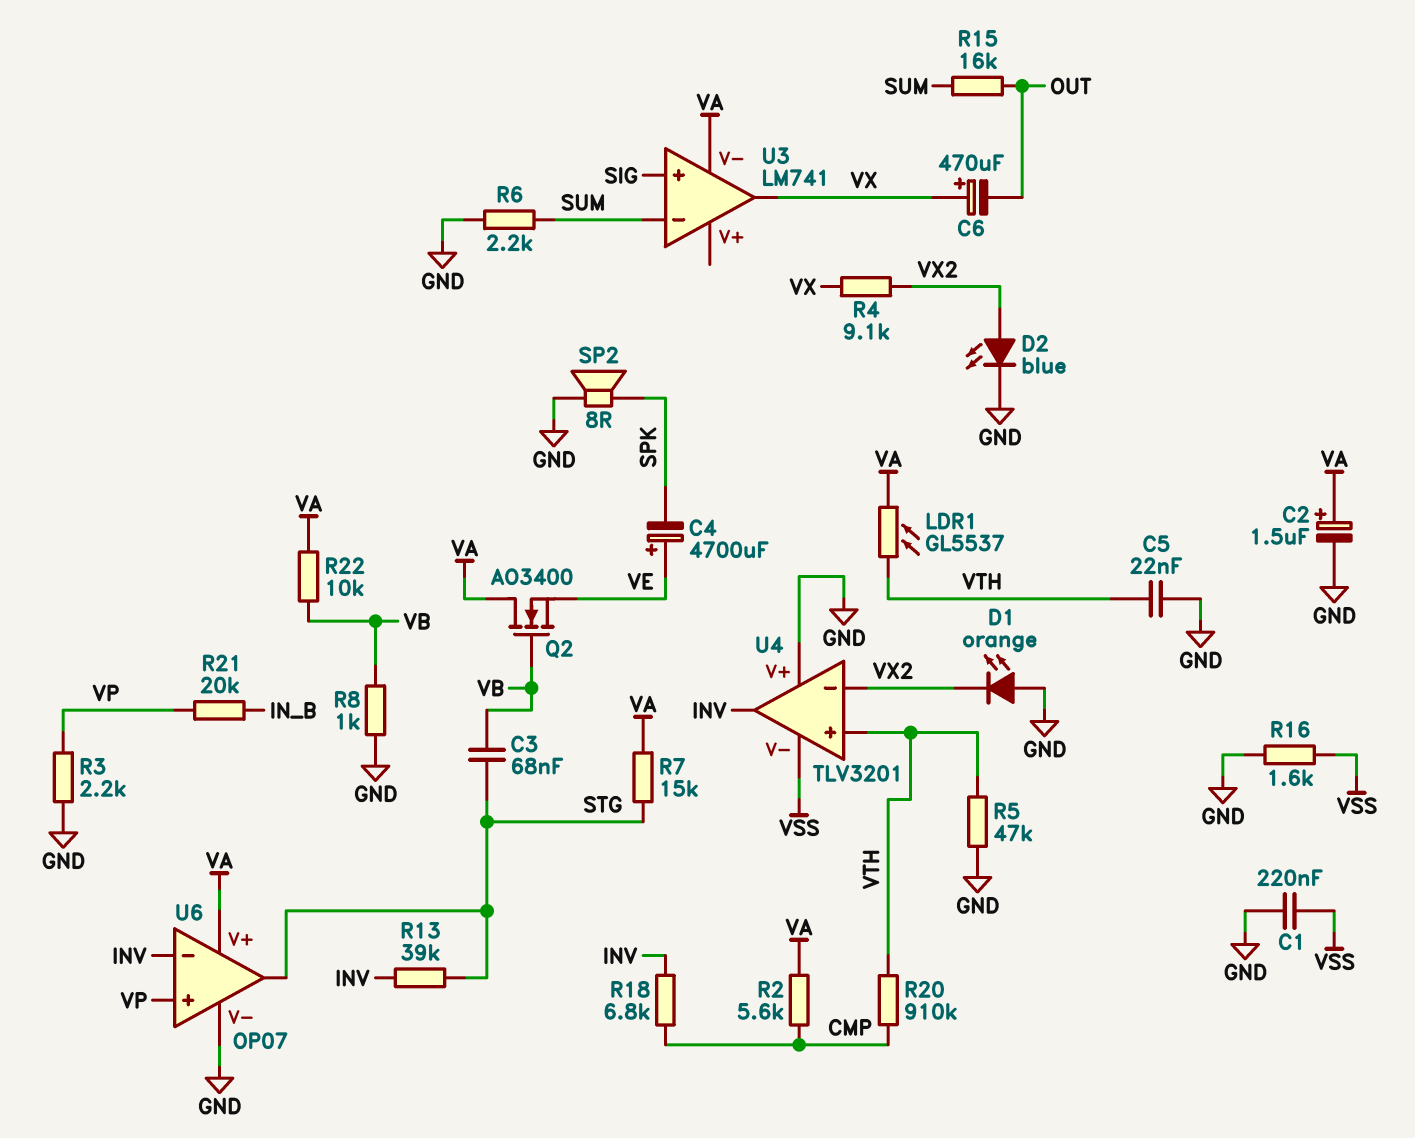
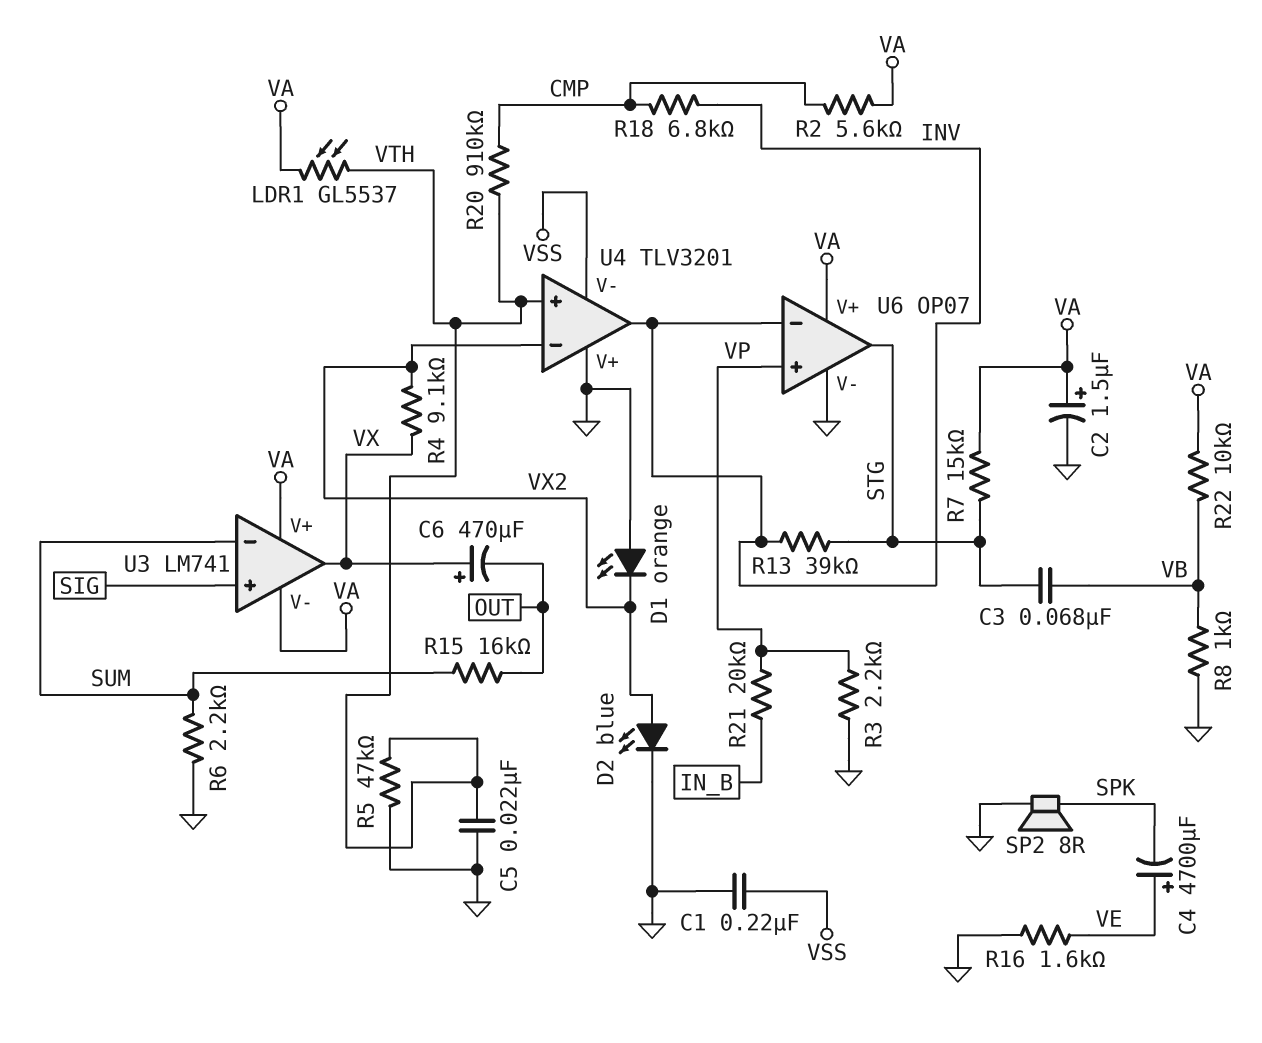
Q2: NMOS AO3400 (G VB, D VA, S VE) -> none
R16: 1.6k (GND, VSS) -> 1.6k (GND, VE)
U3 pin V+: none -> VA

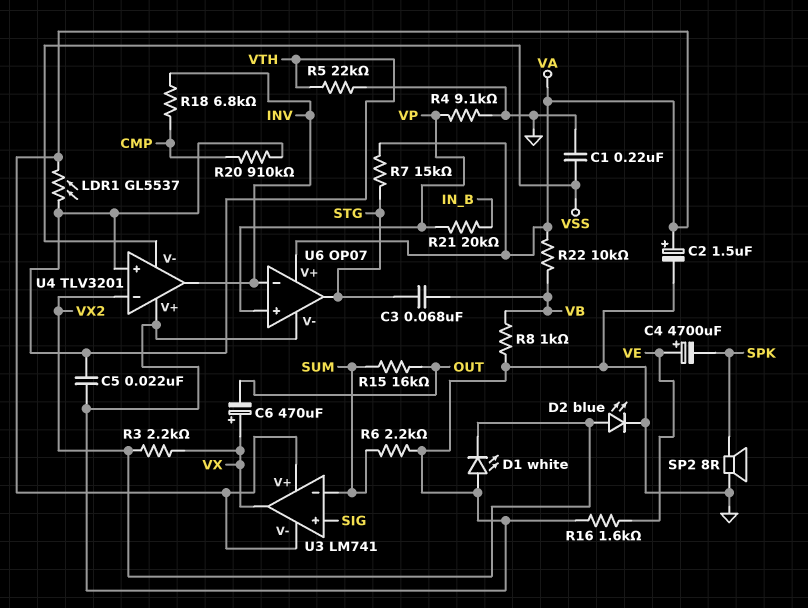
D1: LED orange (A GND, K VX2) -> LED white (A GND, K VX2)
R2: 5.6k (CMP, VA) -> none
R3: 2.2k (GND, VP) -> 2.2k (VX, VX2)
R4: 9.1k (VX, VX2) -> 9.1k (GND, VP)
R5: 47k (GND, VTH) -> 22k (GND, VTH)
R13: 39k (INV, STG) -> none

